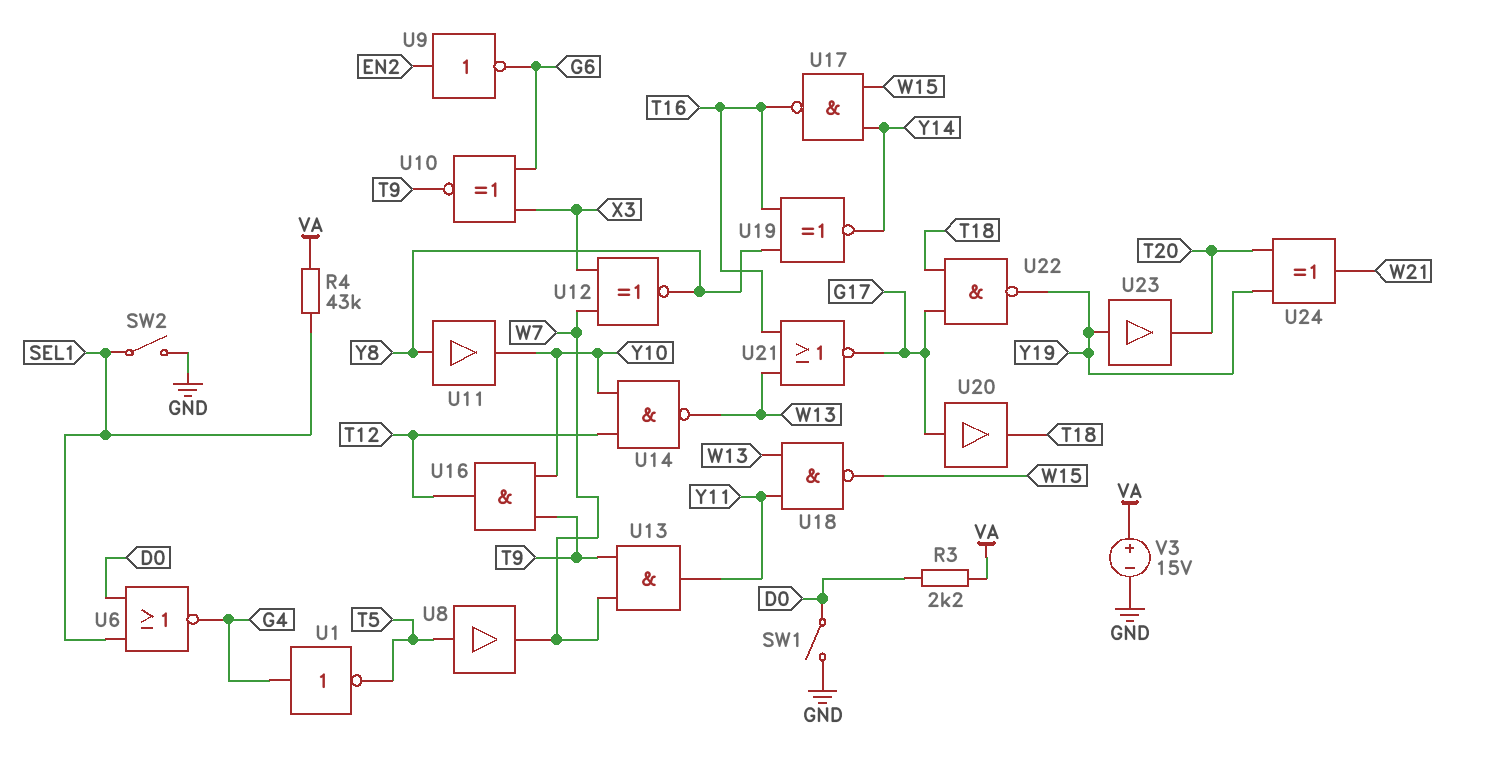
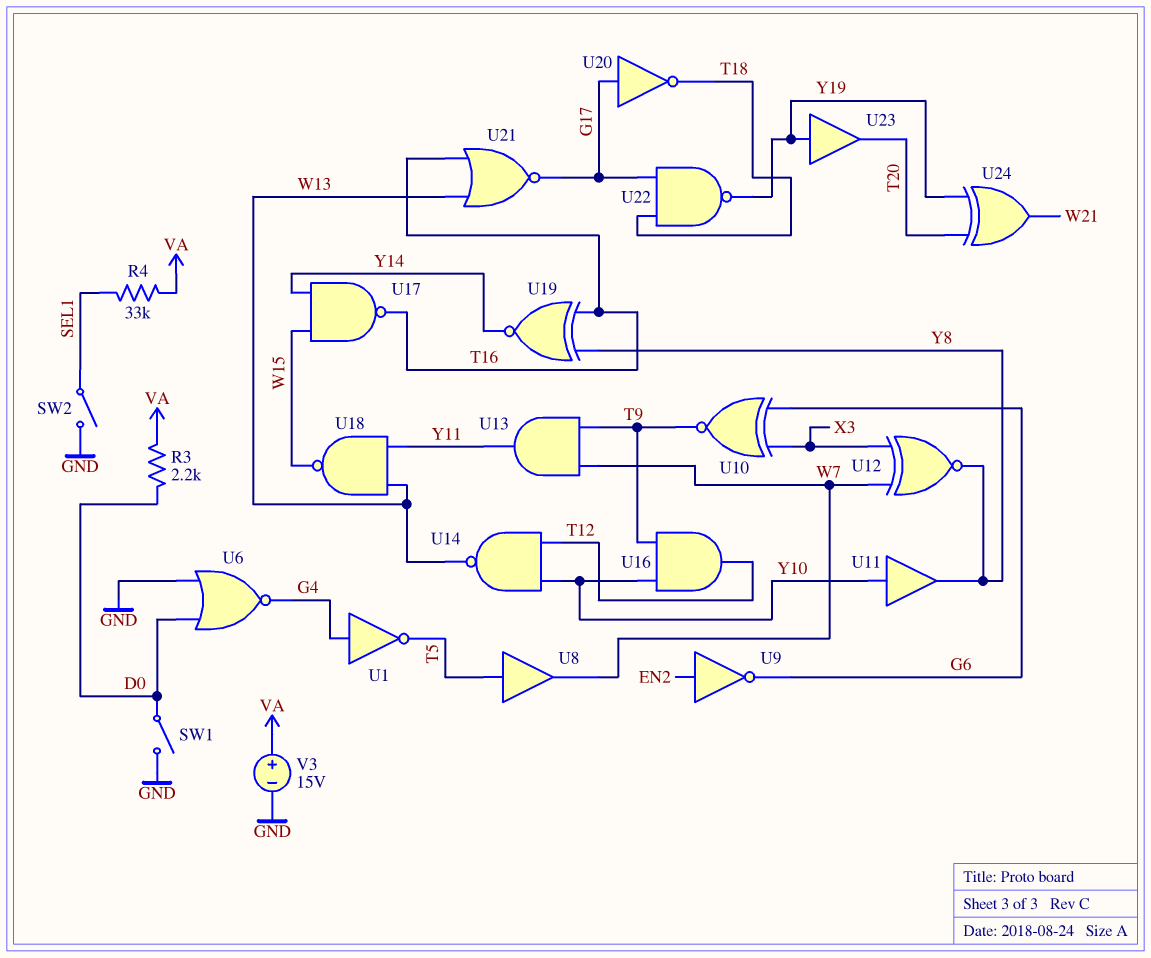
R4: 43k (SEL1, VA) -> 33k (SEL1, VA)
U6: NOR (in D0, in SEL1, out G4) -> NOR (in D0, in GND, out G4)
U11: buffer (in Y8, out Y10) -> buffer (in Y10, out Y8)
U20: buffer (in G17, out T18) -> NOT (in G17, out T18)

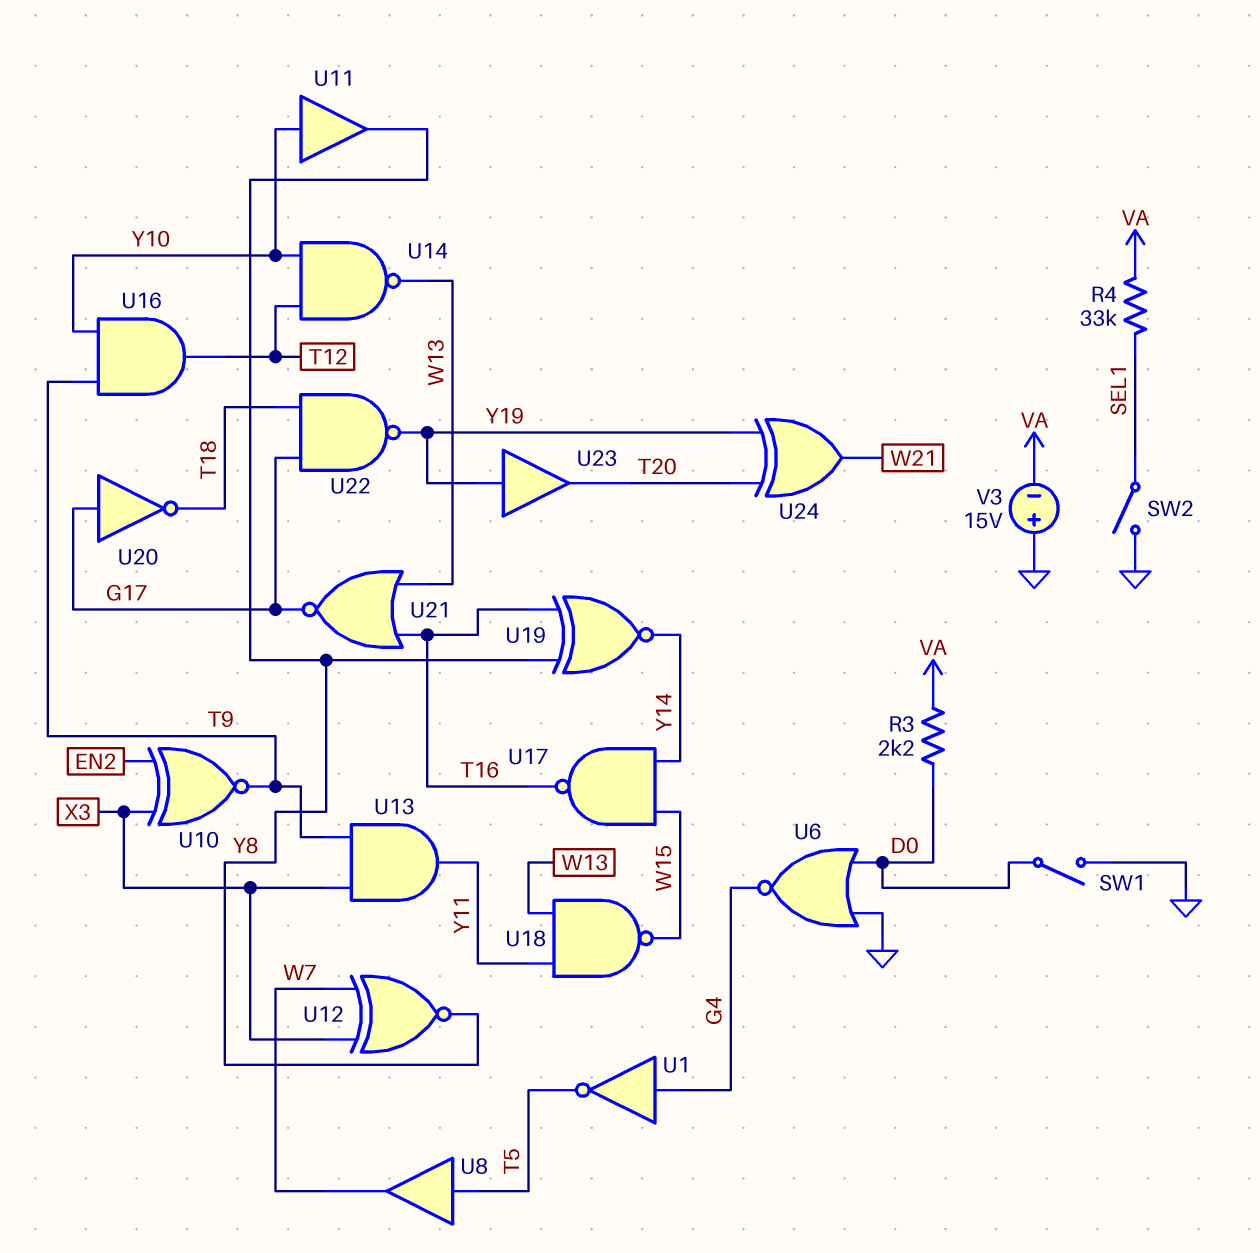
U9: NOT (in EN2, out G6) -> none
U10: XNOR (in G6, in X3, out T9) -> XNOR (in EN2, in X3, out T9)
U13: AND (in T9, in W7, out Y11) -> AND (in T9, in X3, out Y11)
V3: 15V (plus VA, minus GND) -> 15V (plus GND, minus VA)

